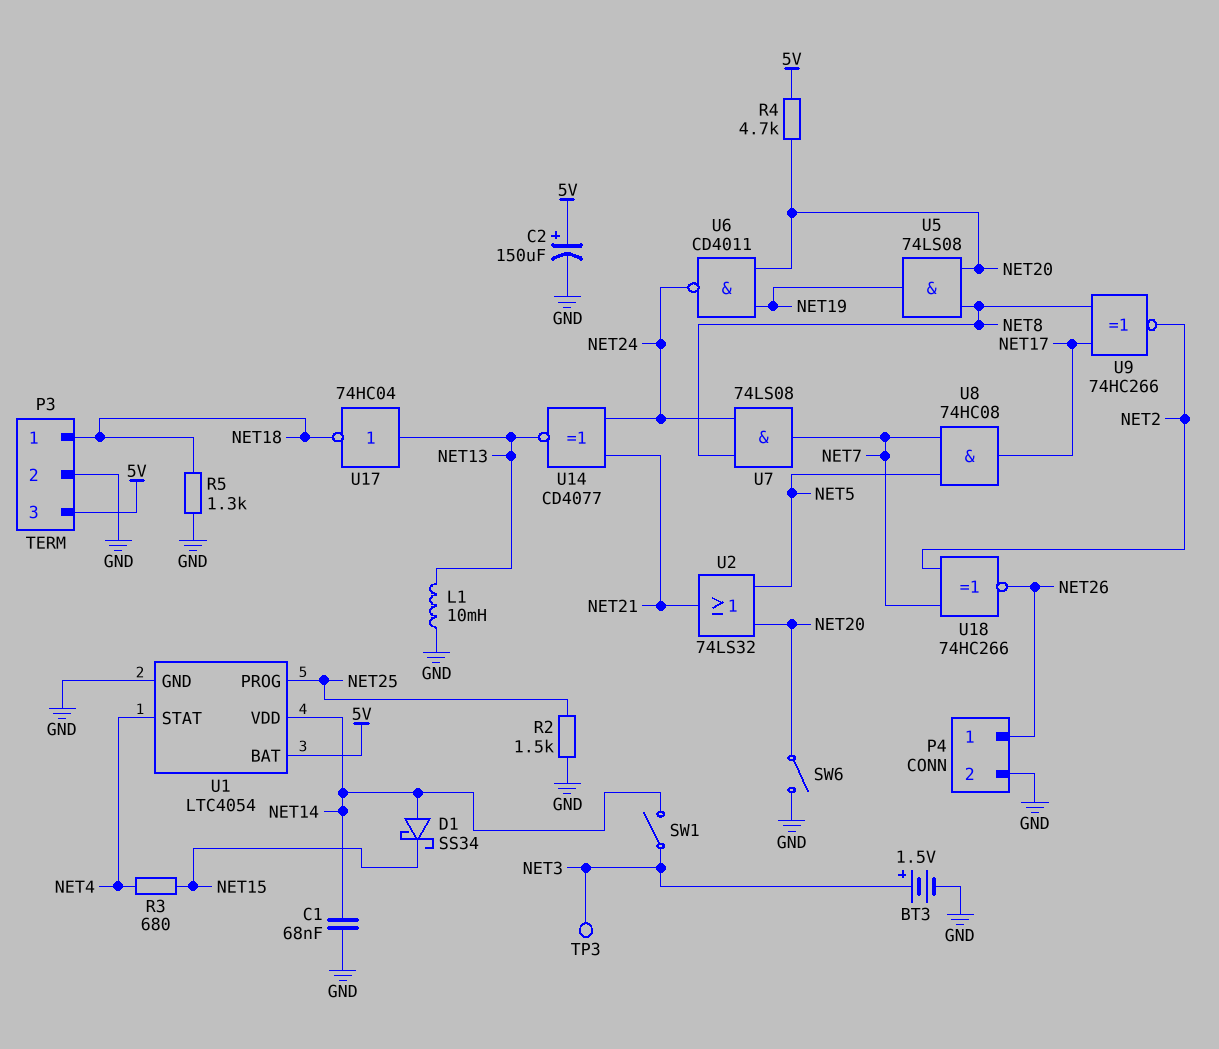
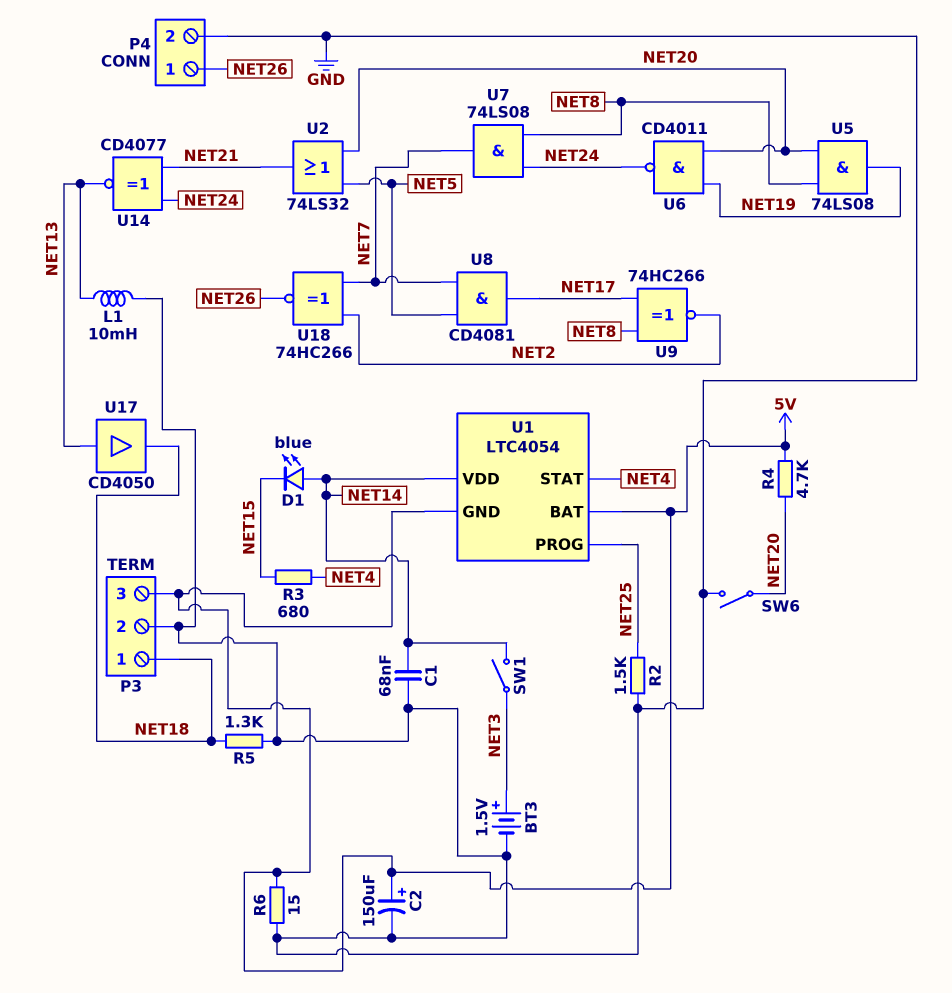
D1: schottky SS34 (A NET14, K NET15) -> LED blue (A NET14, K NET15)
R6: none -> 15 (5V, GND)
TP3: test point (NET3) -> none
U1 pin GND: GND -> 5V
U8: AND 74HC08 (in NET5, in NET7, out NET17) -> AND CD4081 (in NET5, in NET7, out NET17)
U17: NOT 74HC04 (in NET13, out NET18) -> buffer CD4050 (in NET13, out NET18)

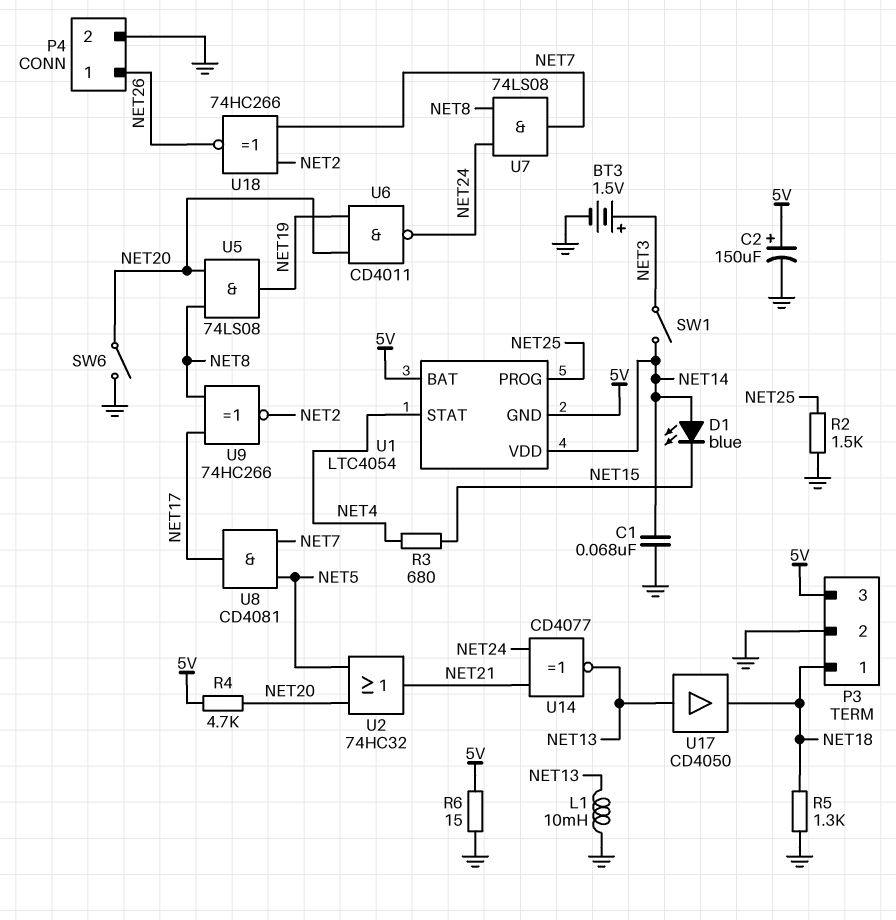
U2: OR 74LS32 (in NET5, in NET20, out NET21) -> OR 74HC32 (in NET5, in NET20, out NET21)

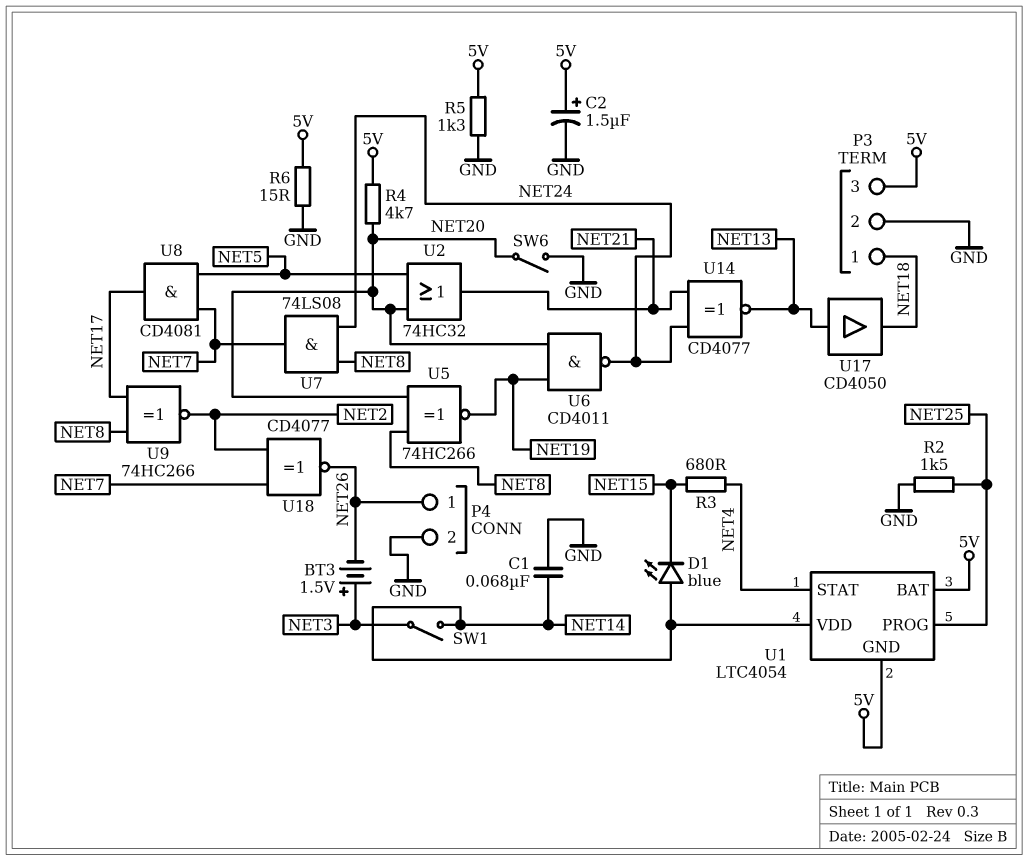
BT3: 1.5V (plus NET3, minus GND) -> 1.5V (plus NET3, minus NET26)
C2: 150uF (plus 5V, minus GND) -> 1.5uF (plus 5V, minus GND)
L1: 10mH (GND, NET13) -> none
R5: 1.3k (GND, NET18) -> 1.3k (5V, GND)
U5: AND 74LS08 (in NET8, in NET20, out NET19) -> XNOR 74HC266 (in NET8, in NET20, out NET19)
U18: XNOR 74HC266 (in NET2, in NET7, out NET26) -> XNOR CD4077 (in NET2, in NET7, out NET26)

